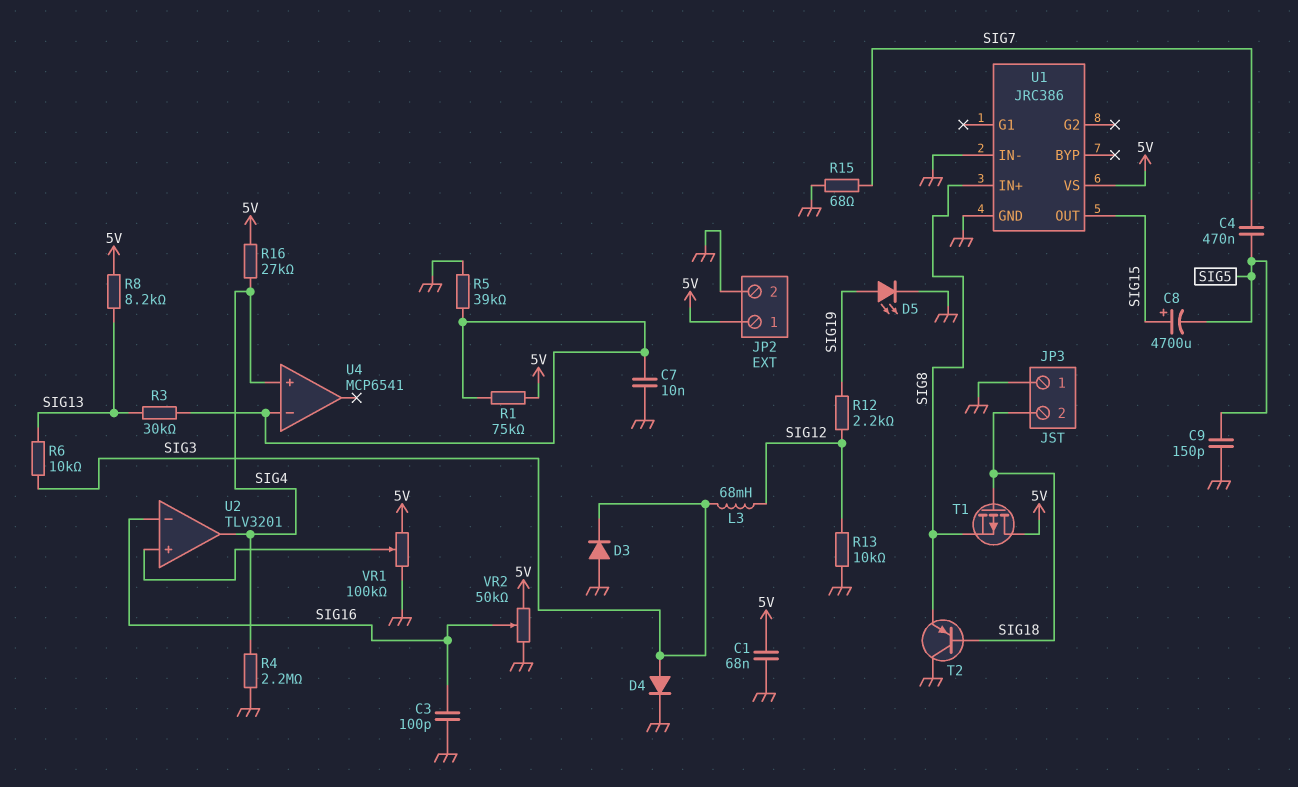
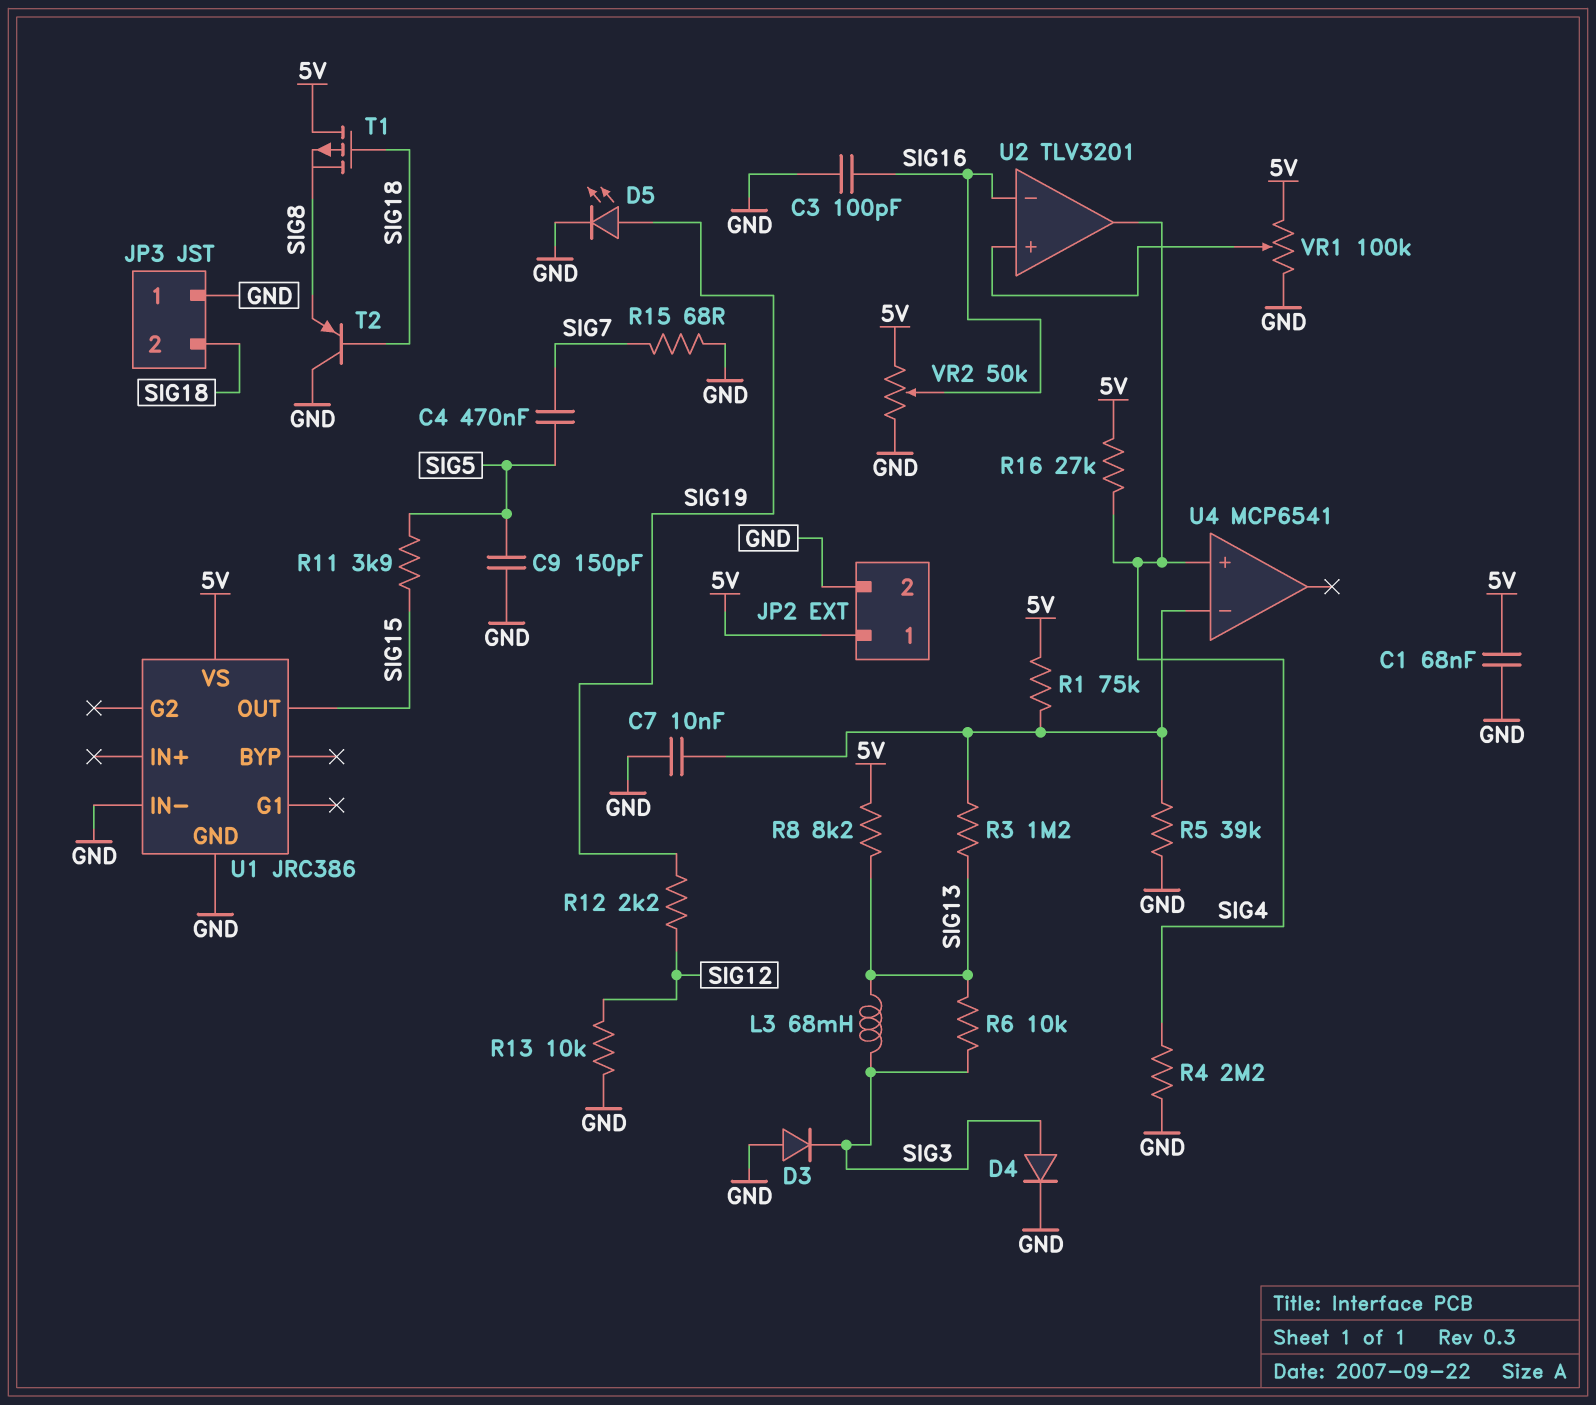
C8: 4700uF (plus SIG15, minus SIG5) -> none
L3: 68mH (SIG3, SIG12) -> 68mH (SIG3, SIG13)
R3: 30k (SIG13, U4/in-) -> 1.2M (SIG13, U4/in-)
R11: none -> 3.9k (SIG5, SIG15)
U1 pin IN+: SIG8 -> none

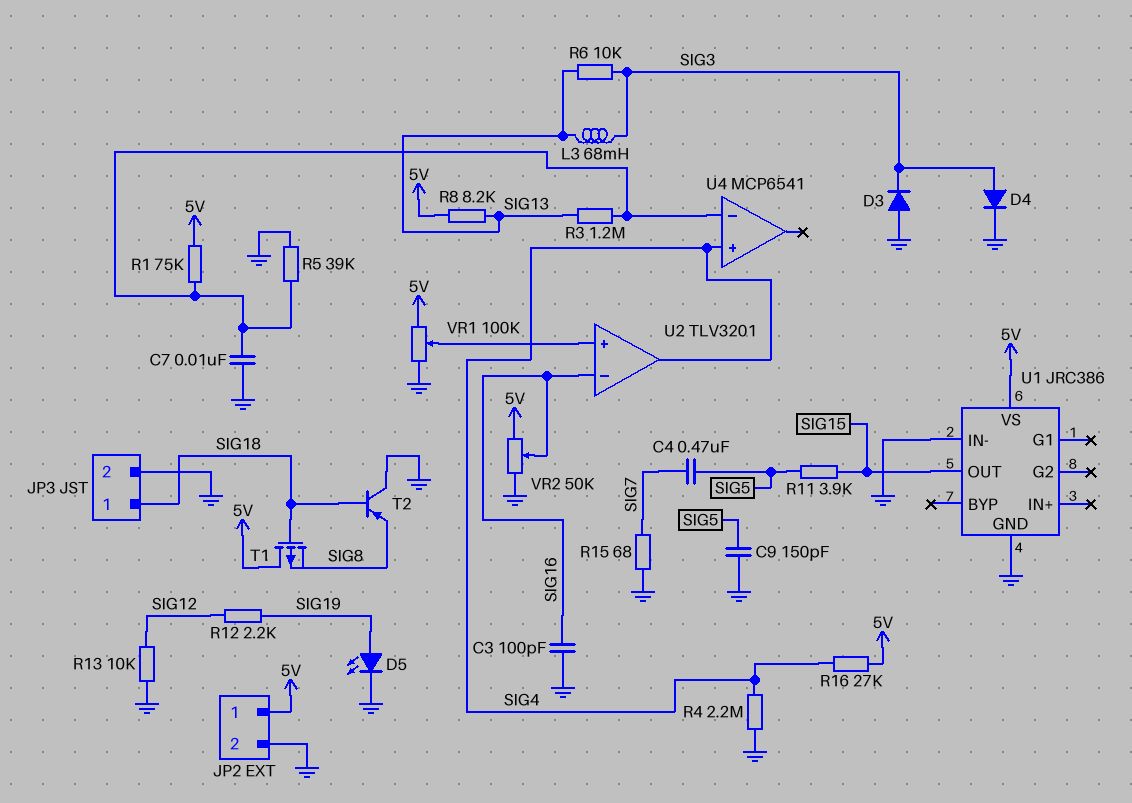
C1: 68nF (5V, GND) -> none
JP3 pin 1: GND -> SIG18
JP3 pin 2: SIG18 -> GND

